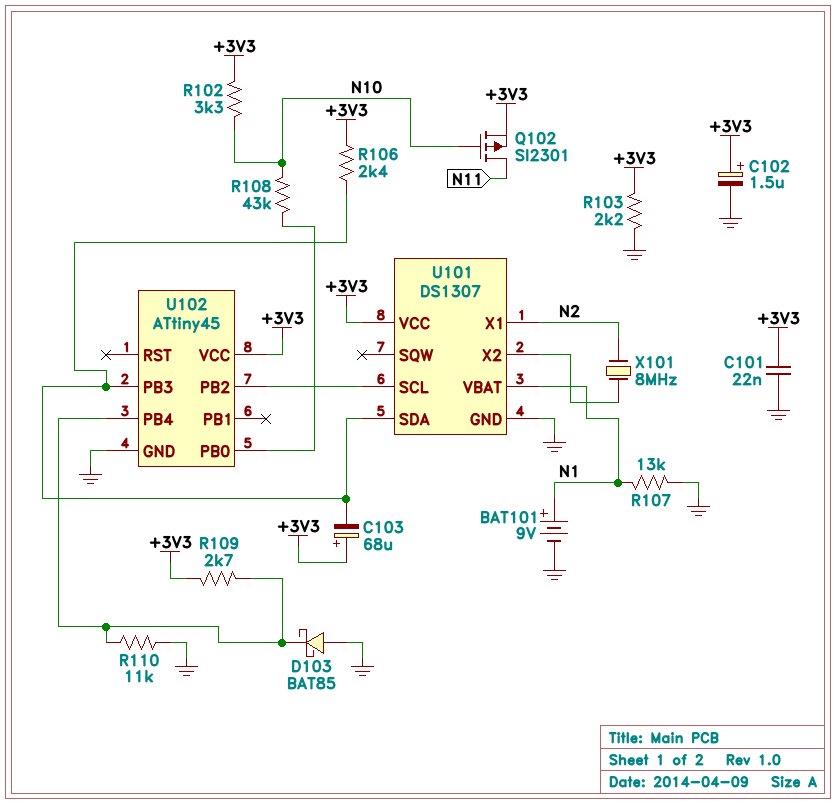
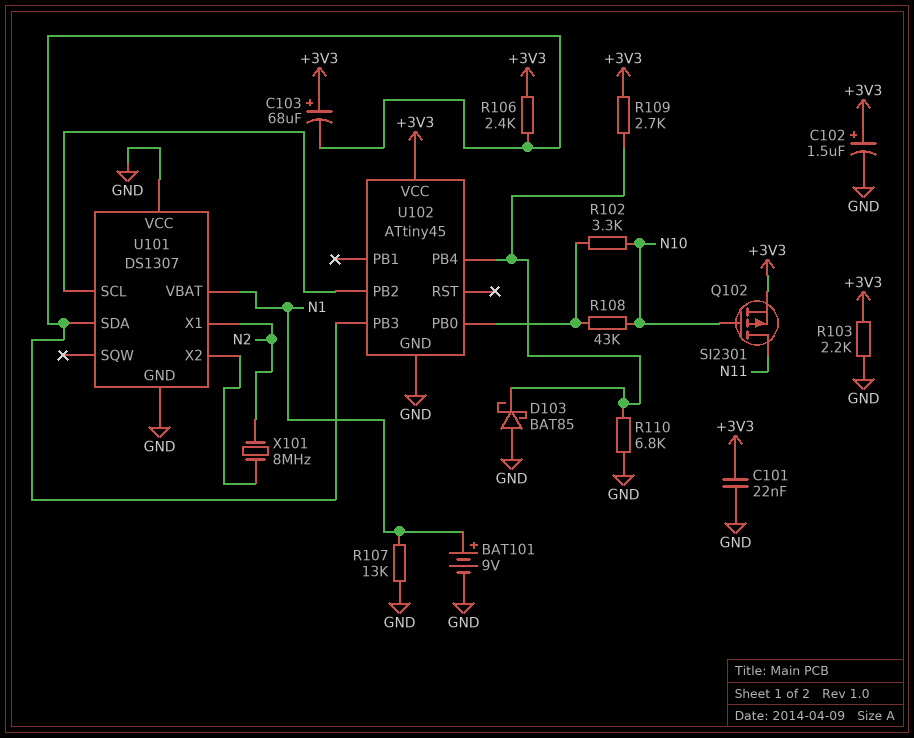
R102: 3.3k (+3V3, N10) -> 3.3k (N10, U102/PB0)
R110: 11k (GND, U102/PB4) -> 6.8k (GND, U102/PB4)
U101 pin VCC: +3V3 -> GND

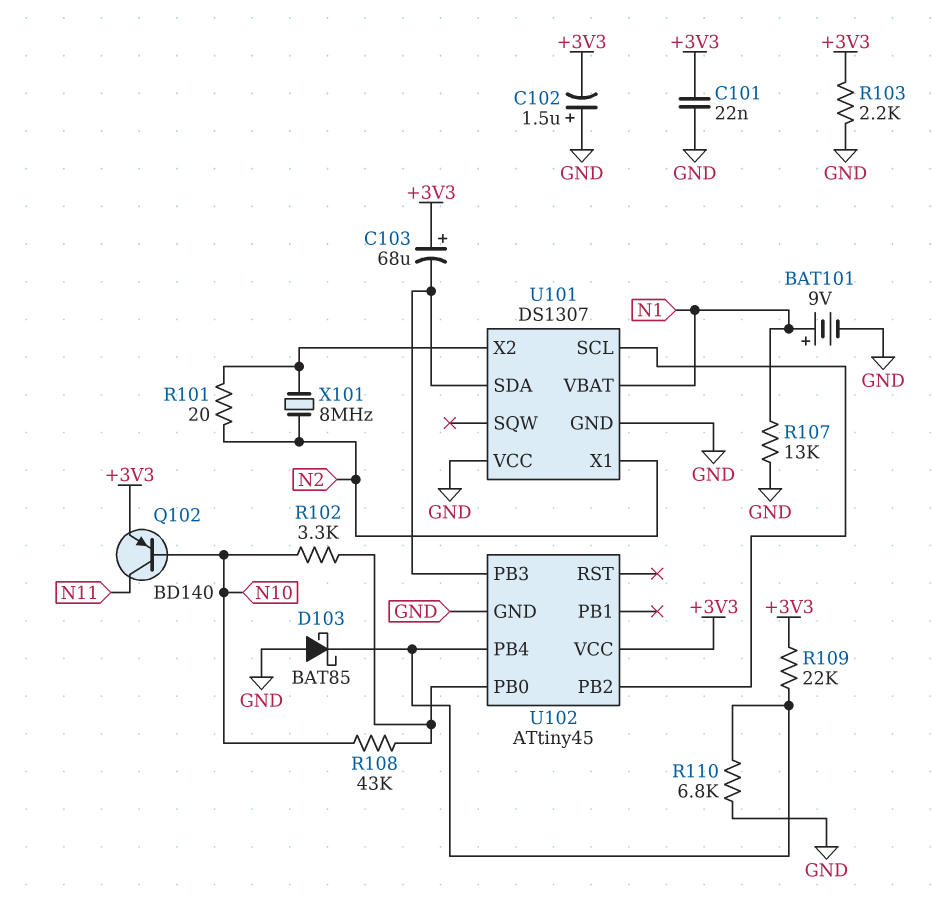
C102: 1.5uF (plus +3V3, minus GND) -> 1.5uF (plus GND, minus +3V3)
Q102: PMOS SI2301 (G N10, D N11, S +3V3) -> PNP BD140 (B N10, C N11, E +3V3)
R101: none -> 20 (N2, U101/X2)
R106: 2.4k (+3V3, U101/SDA) -> none
R109: 2.7k (+3V3, U102/PB4) -> 22k (+3V3, U102/PB4)

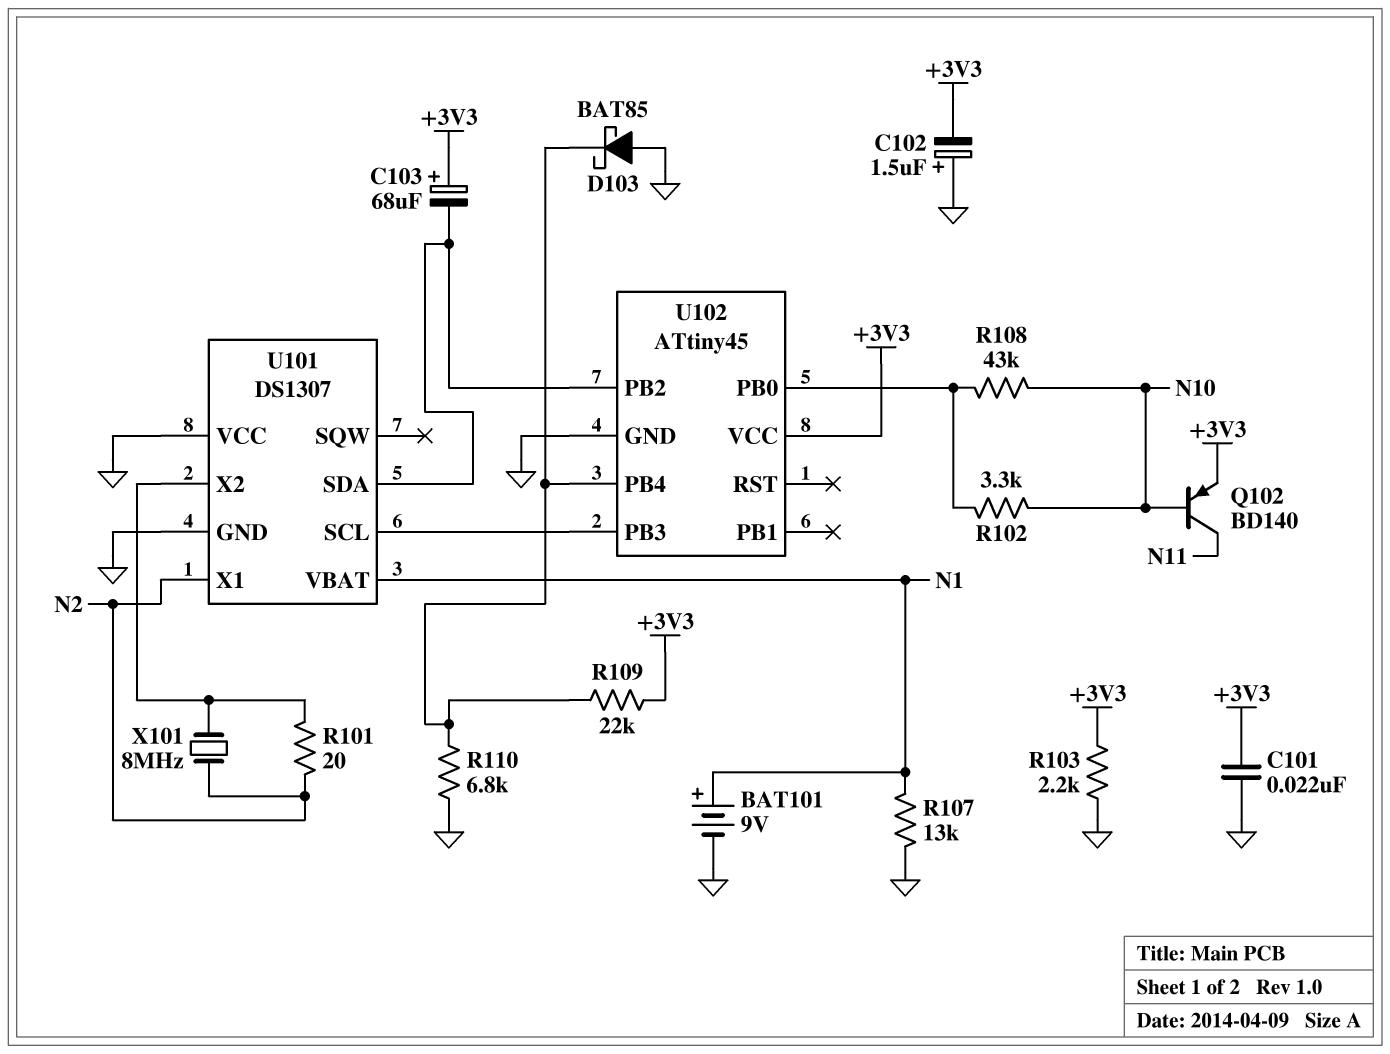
U102 pin PB2: U101/SCL -> U101/SDA
U102 pin PB3: U101/SDA -> U101/SCL

